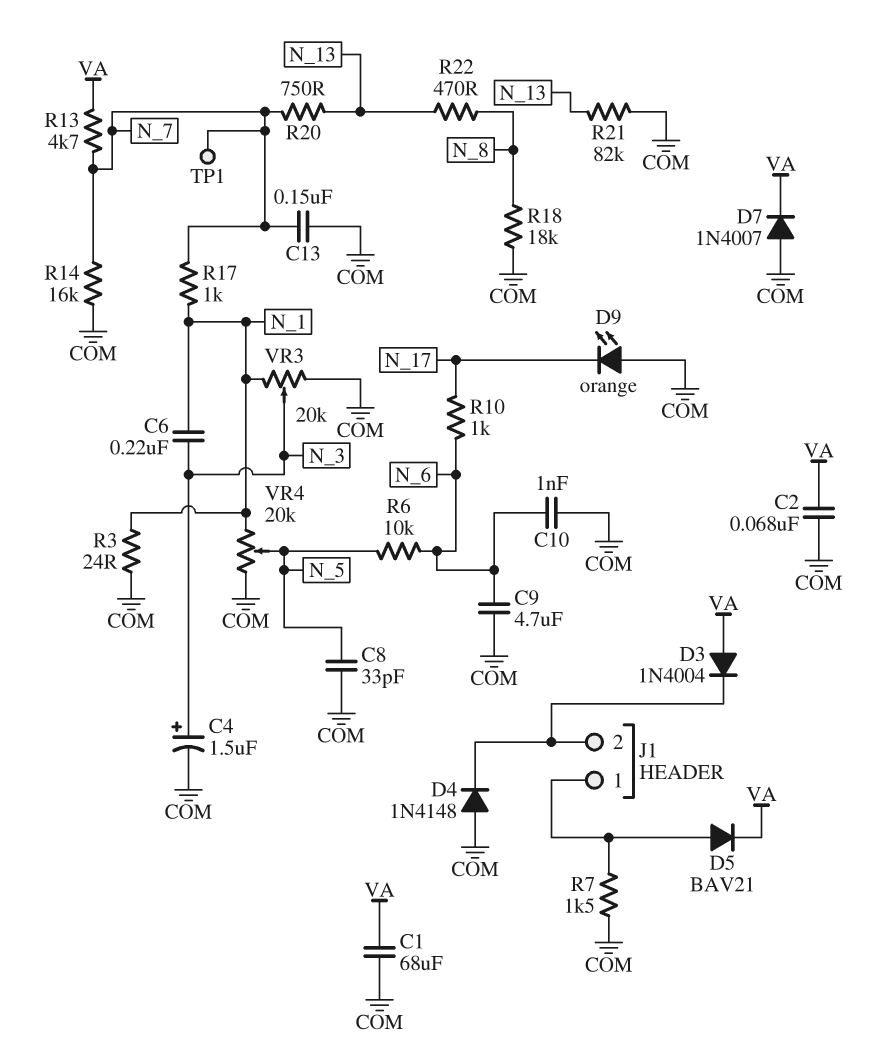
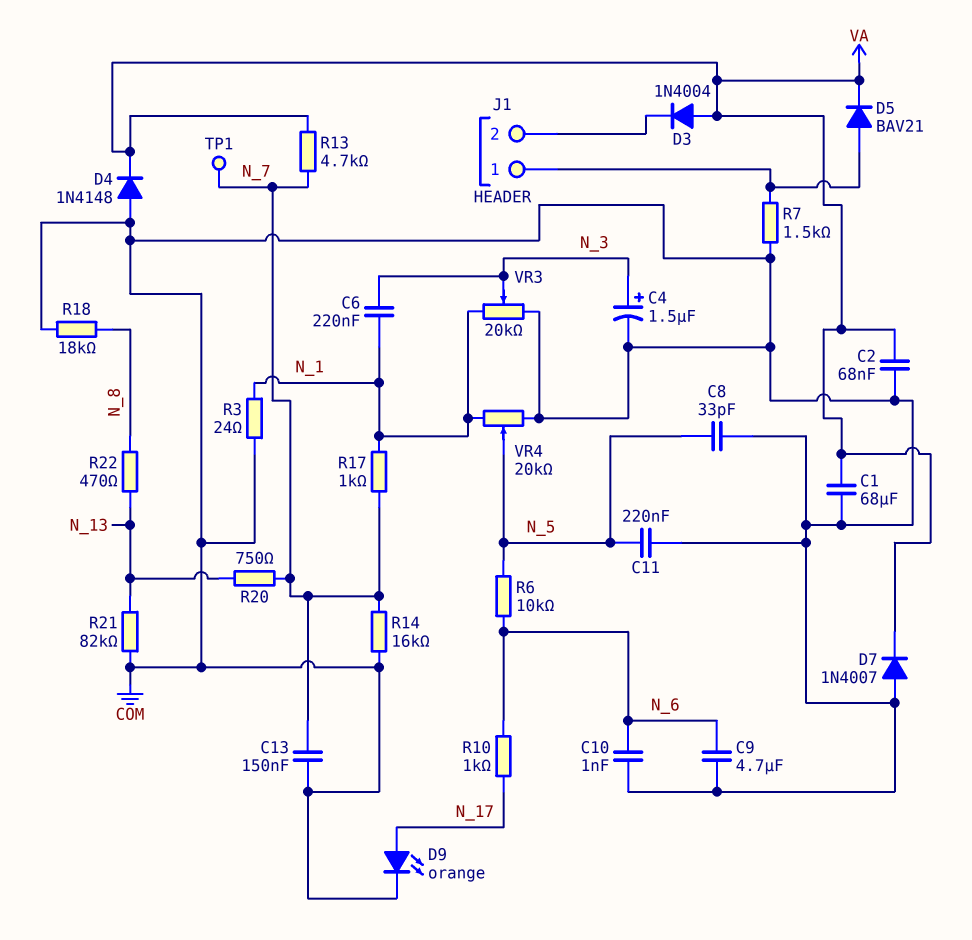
C11: none -> 220nF (COM, N_5)
D4: diode 1N4148 (A COM, K J1/2) -> diode 1N4148 (A COM, K VA)
D9: LED orange (A COM, K N_17) -> LED orange (A N_17, K COM)

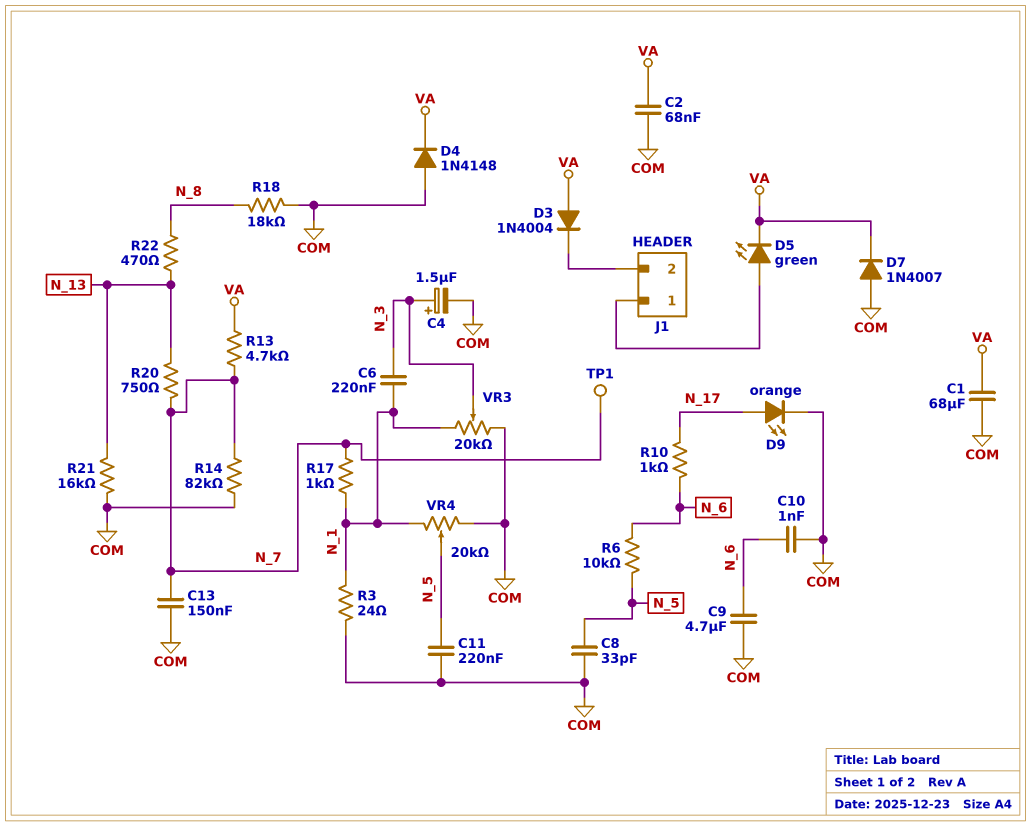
D5: diode BAV21 (A J1/1, K VA) -> LED green (A J1/1, K VA)
R7: 1.5k (COM, J1/1) -> none
R14: 16k (COM, N_7) -> 82k (COM, N_7)
R21: 82k (COM, N_13) -> 16k (COM, N_13)

